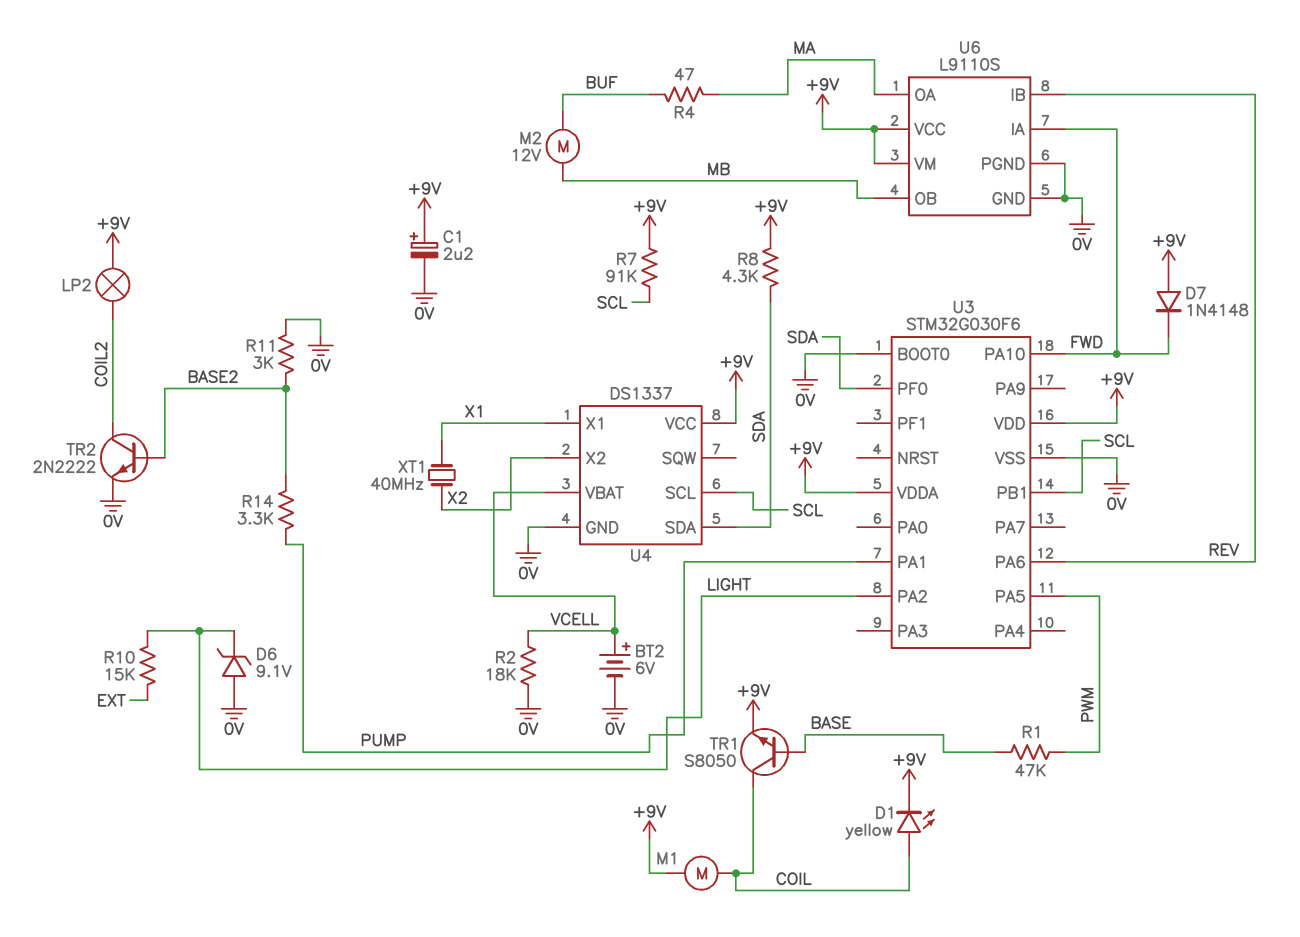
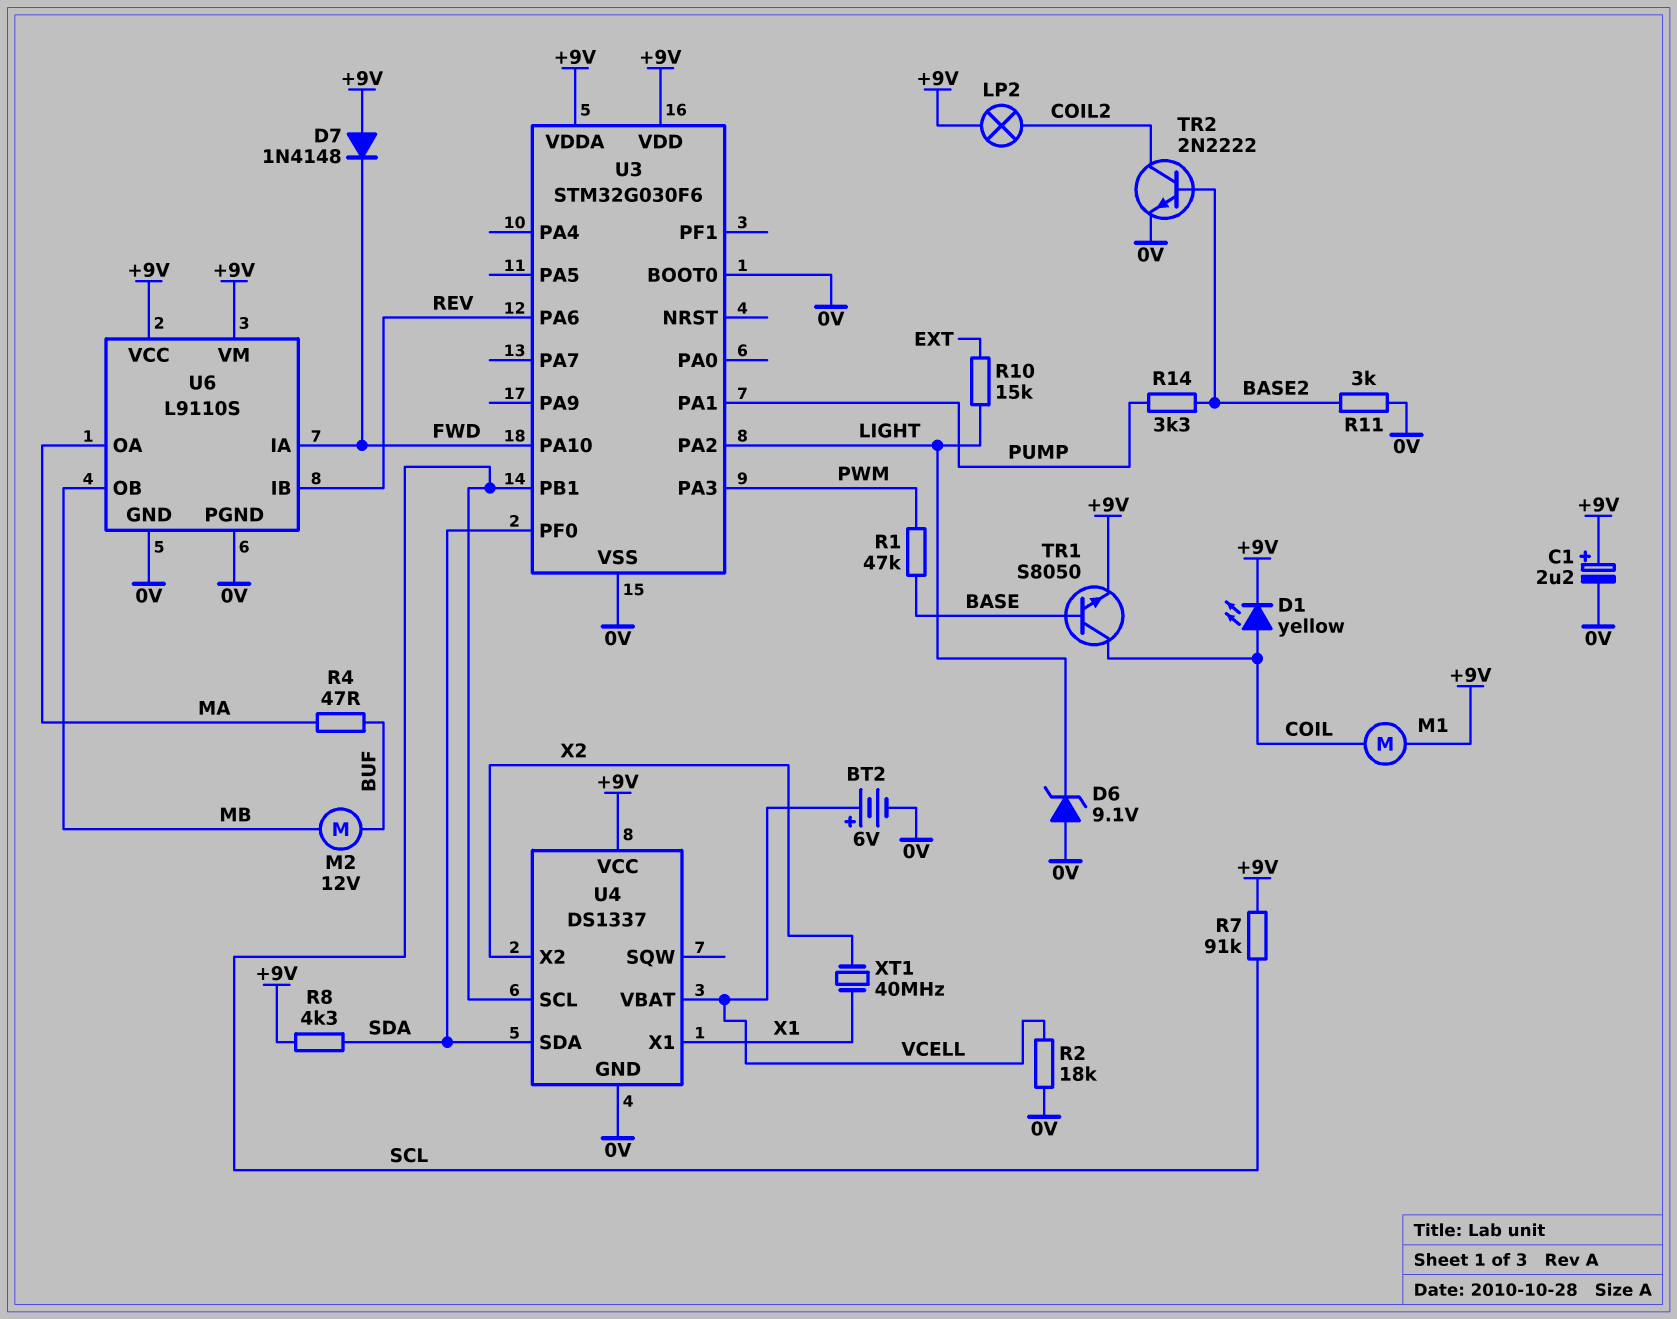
U3 pin PA3: none -> PWM
U3 pin PA5: PWM -> none

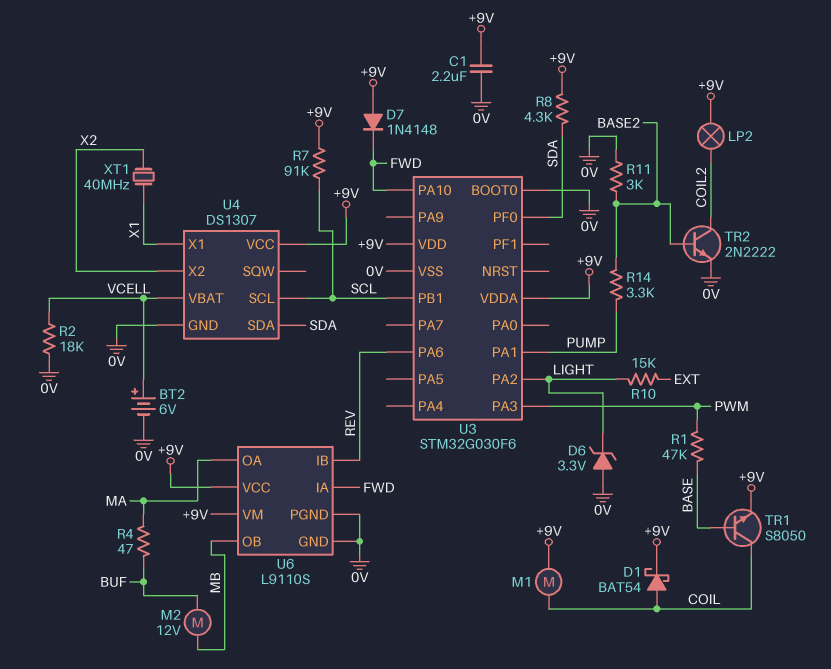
C1: 2.2uF (plus +9V, minus 0V) -> 2.2uF (+9V, 0V)
D1: LED yellow (A COIL, K +9V) -> schottky BAT54 (A COIL, K +9V)
D6: zener 9.1V (A 0V, K LIGHT) -> zener 3.3V (A 0V, K LIGHT)
U4: DS1337 -> DS1307

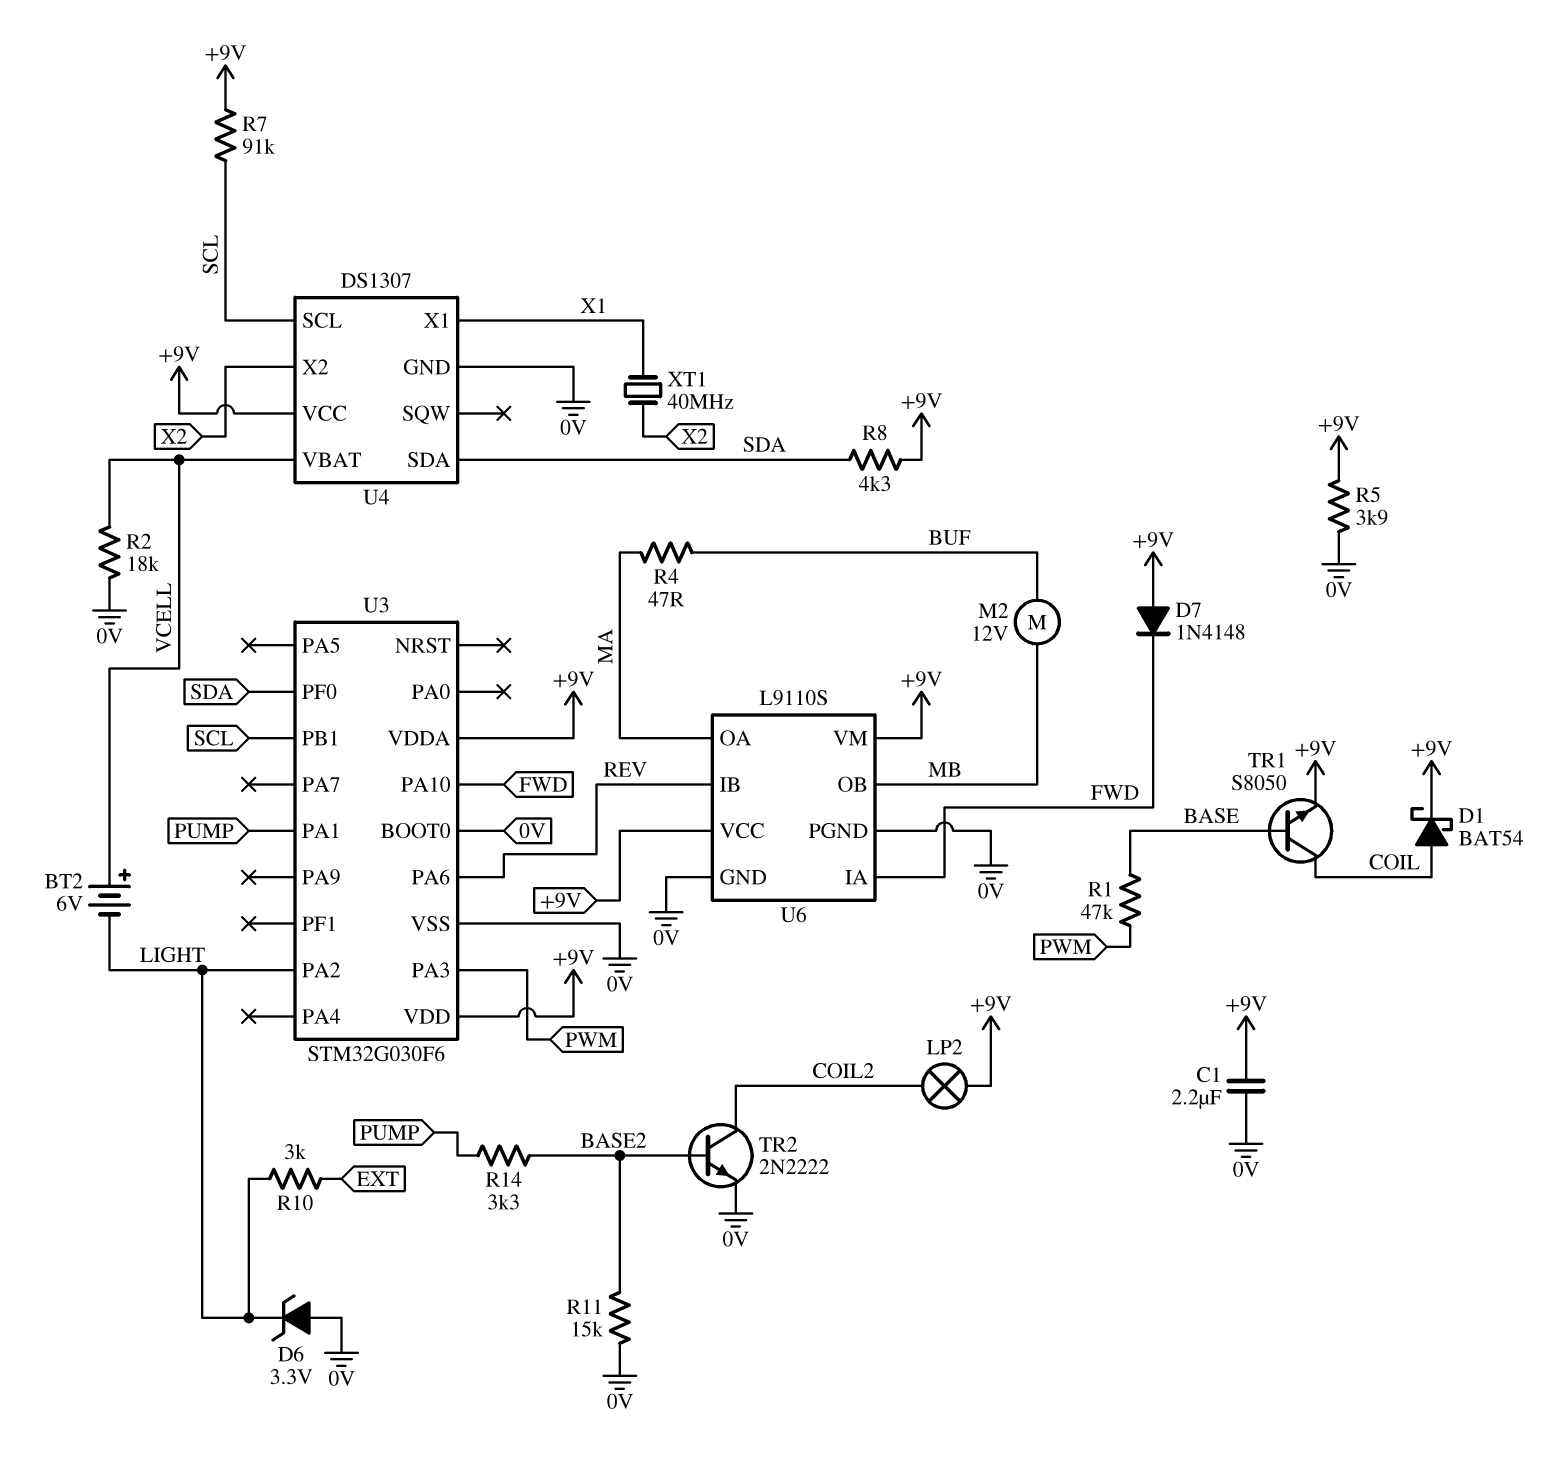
BT2: 6V (plus VCELL, minus 0V) -> 6V (plus VCELL, minus LIGHT)
M1: motor (+9V, COIL) -> none
R5: none -> 3.9k (+9V, 0V)
R10: 15k (EXT, LIGHT) -> 3k (EXT, LIGHT)
R11: 3k (0V, BASE2) -> 15k (0V, BASE2)

